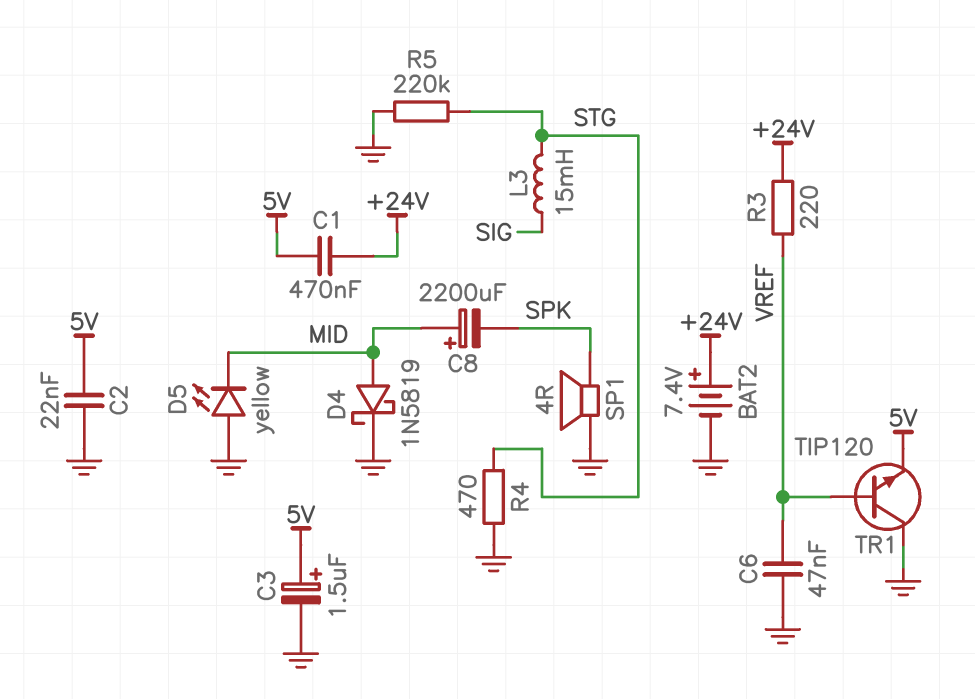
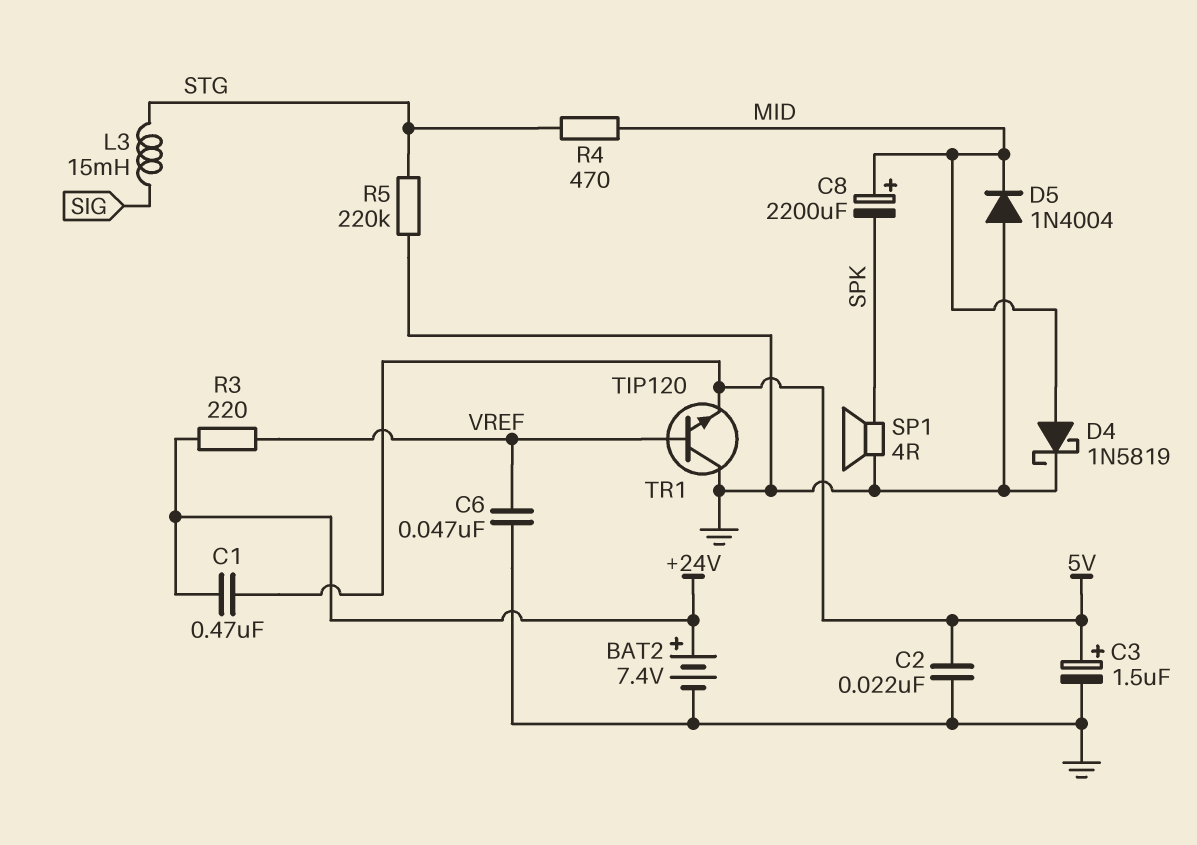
D5: LED yellow (A GND, K MID) -> diode 1N4004 (A GND, K MID)
R4: 470 (GND, STG) -> 470 (MID, STG)

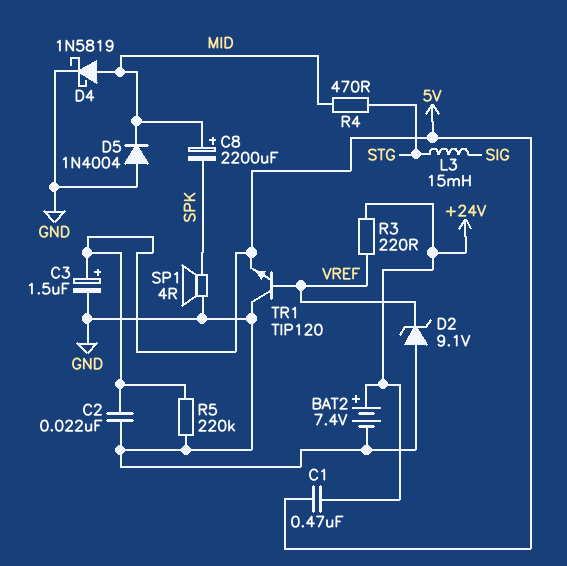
C6: 47nF (GND, VREF) -> none
D2: none -> zener 9.1V (A GND, K VREF)
R5: 220k (GND, STG) -> 220k (5V, GND)

